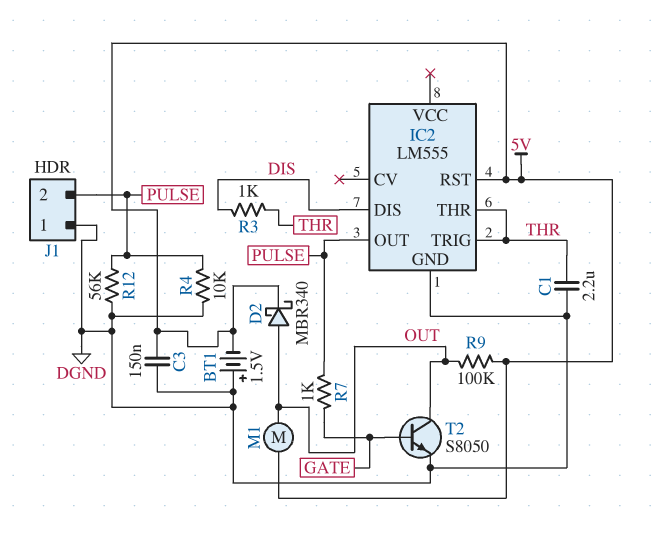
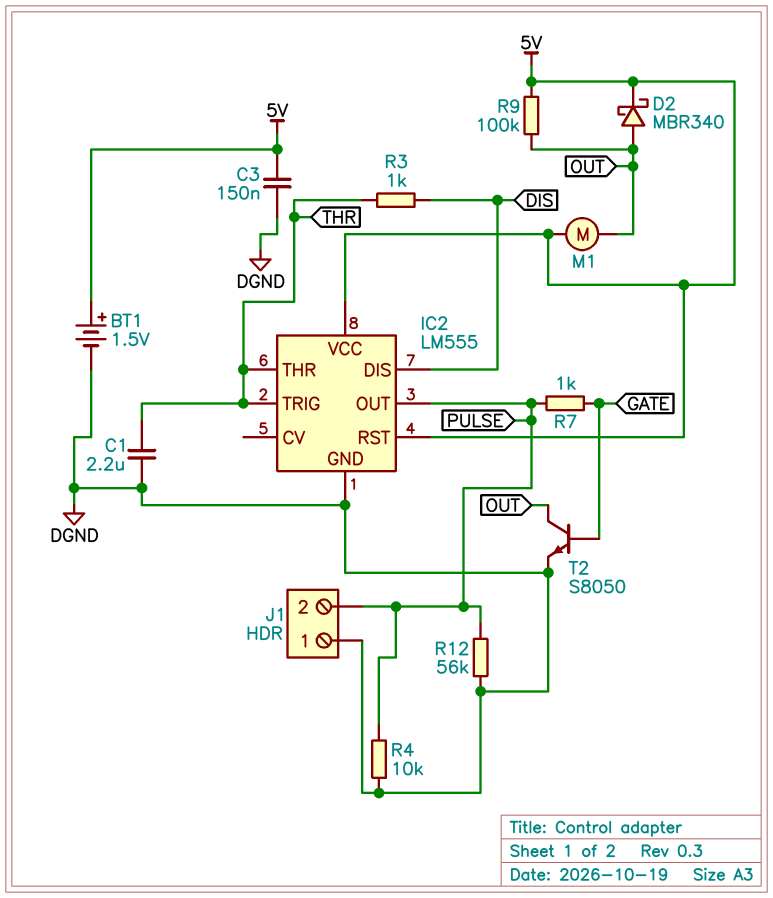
BT1: 1.5V (plus DGND, minus 5V) -> 1.5V (plus 5V, minus DGND)
IC2 pin VCC: none -> 5V

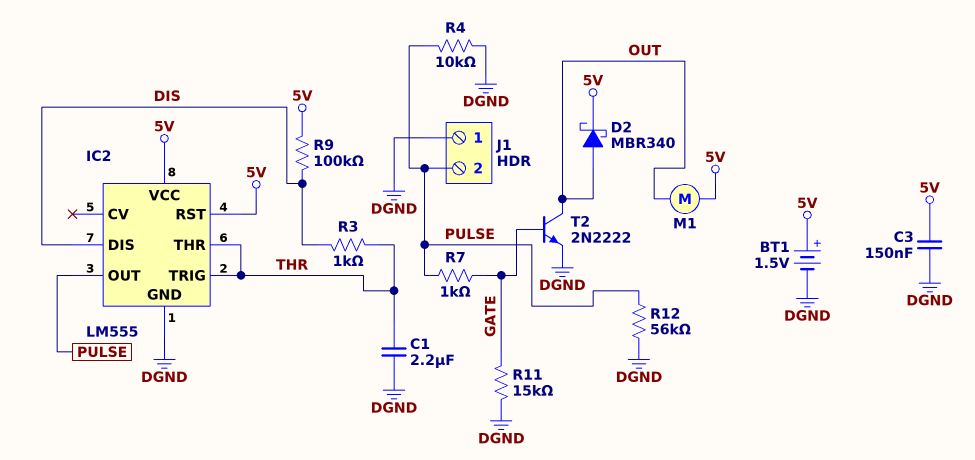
R9: 100k (5V, OUT) -> 100k (5V, DIS)
R11: none -> 15k (DGND, GATE)
T2: NPN S8050 (B GATE, C OUT, E DGND) -> NPN 2N2222 (B GATE, C OUT, E DGND)

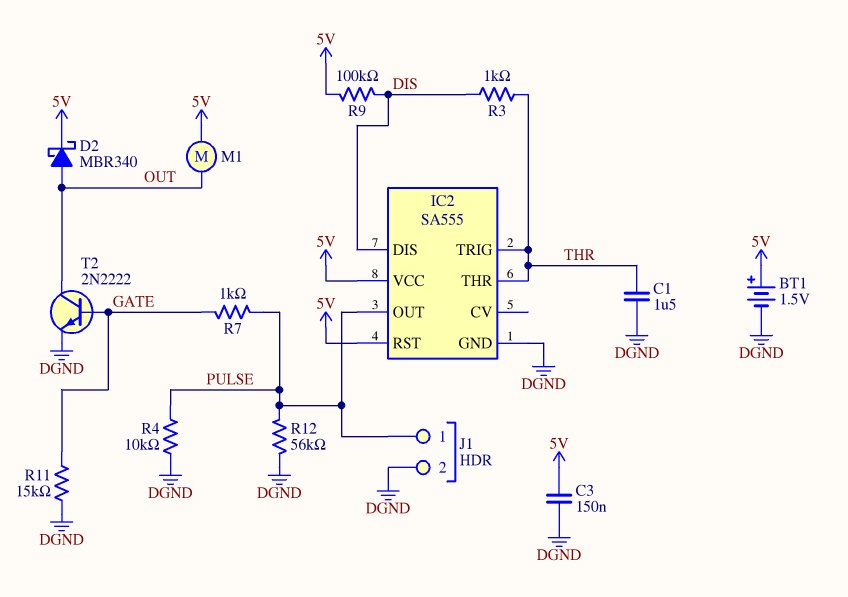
C1: 2.2uF (DGND, THR) -> 1.5uF (DGND, THR)
IC2: LM555 -> SA555
J1 pin 1: DGND -> PULSE
J1 pin 2: PULSE -> DGND

